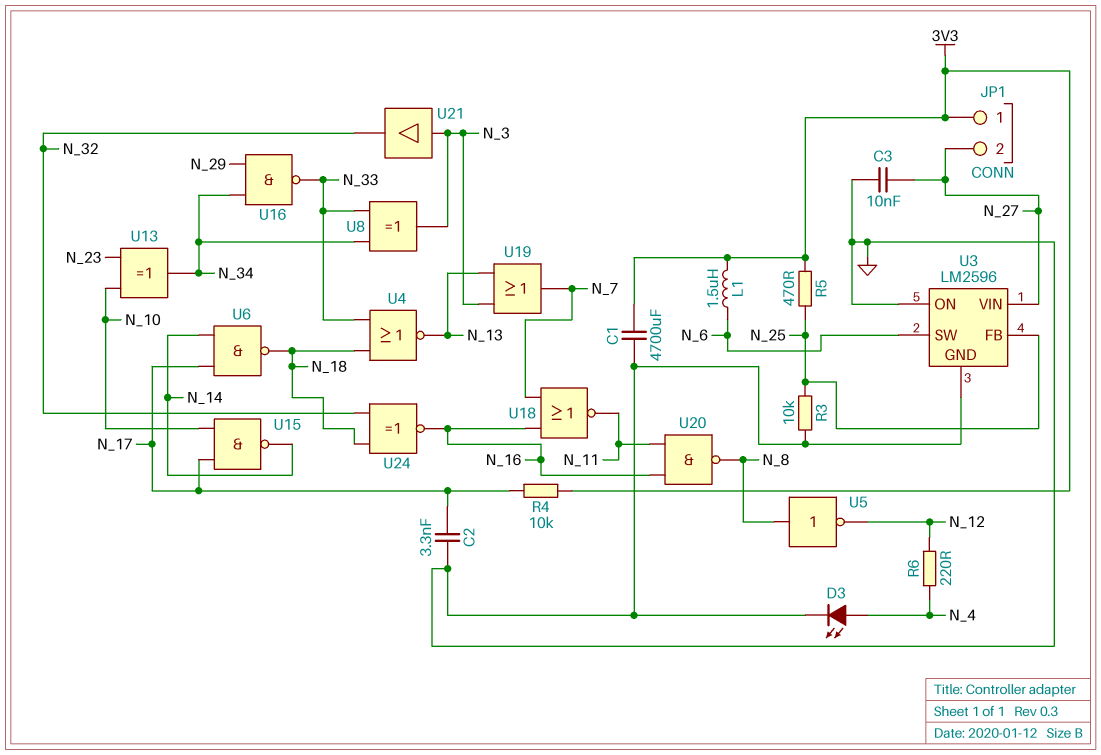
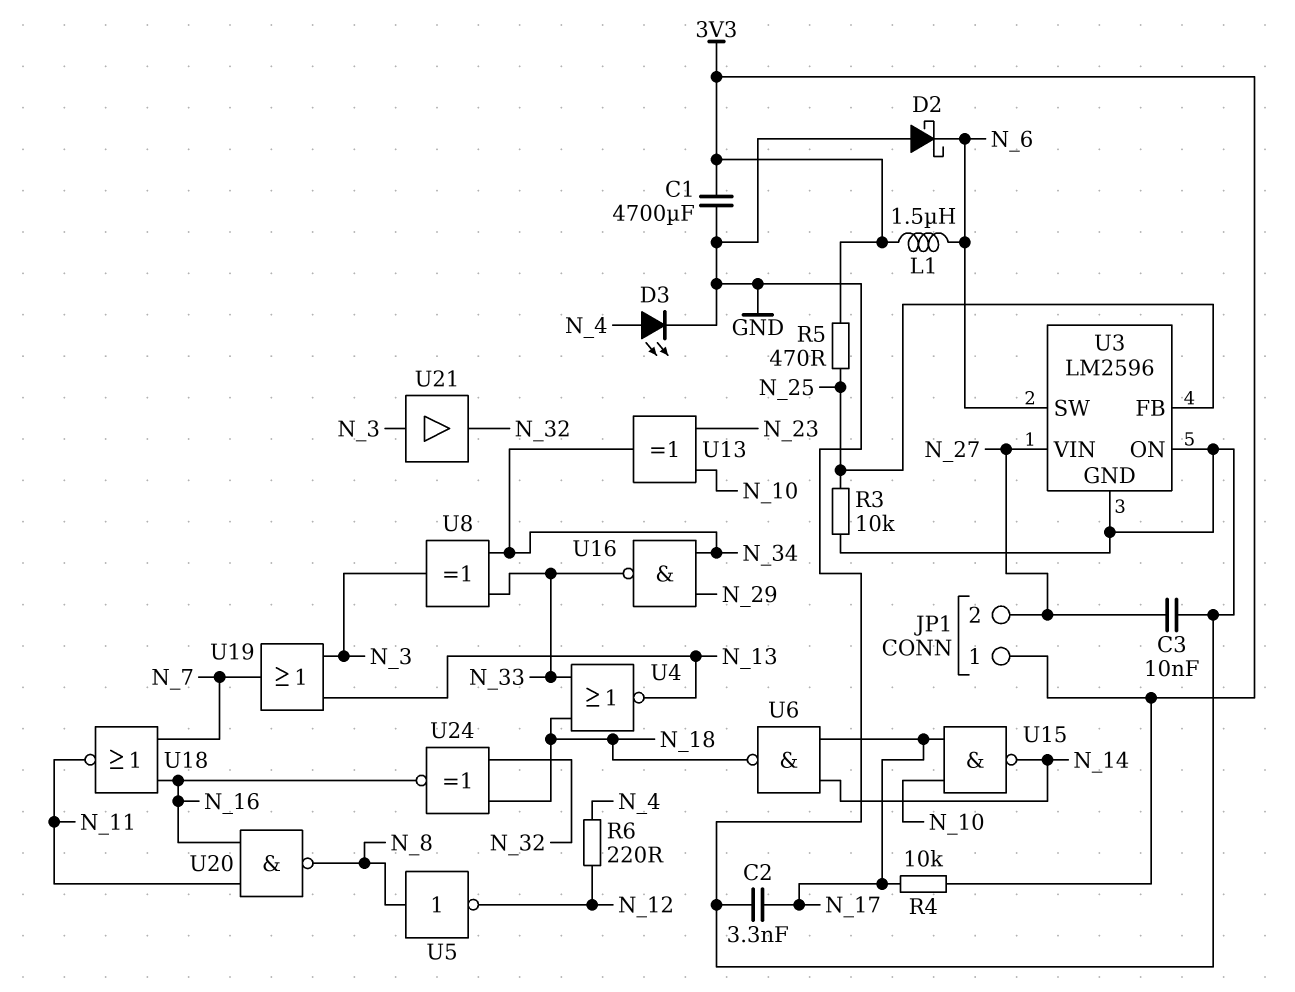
D2: none -> schottky (A GND, K N_6)

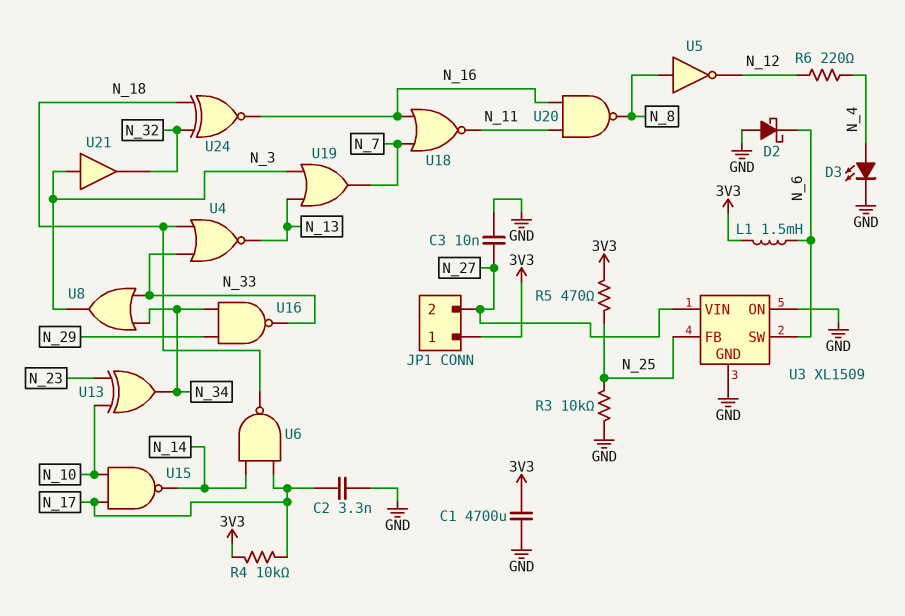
L1: 1.5uH (3V3, N_6) -> 1.5mH (3V3, N_6)
U3: LM2596 -> XL1509
U8: XOR (in N_33, in N_34, out N_3) -> OR (in N_33, in N_34, out N_3)

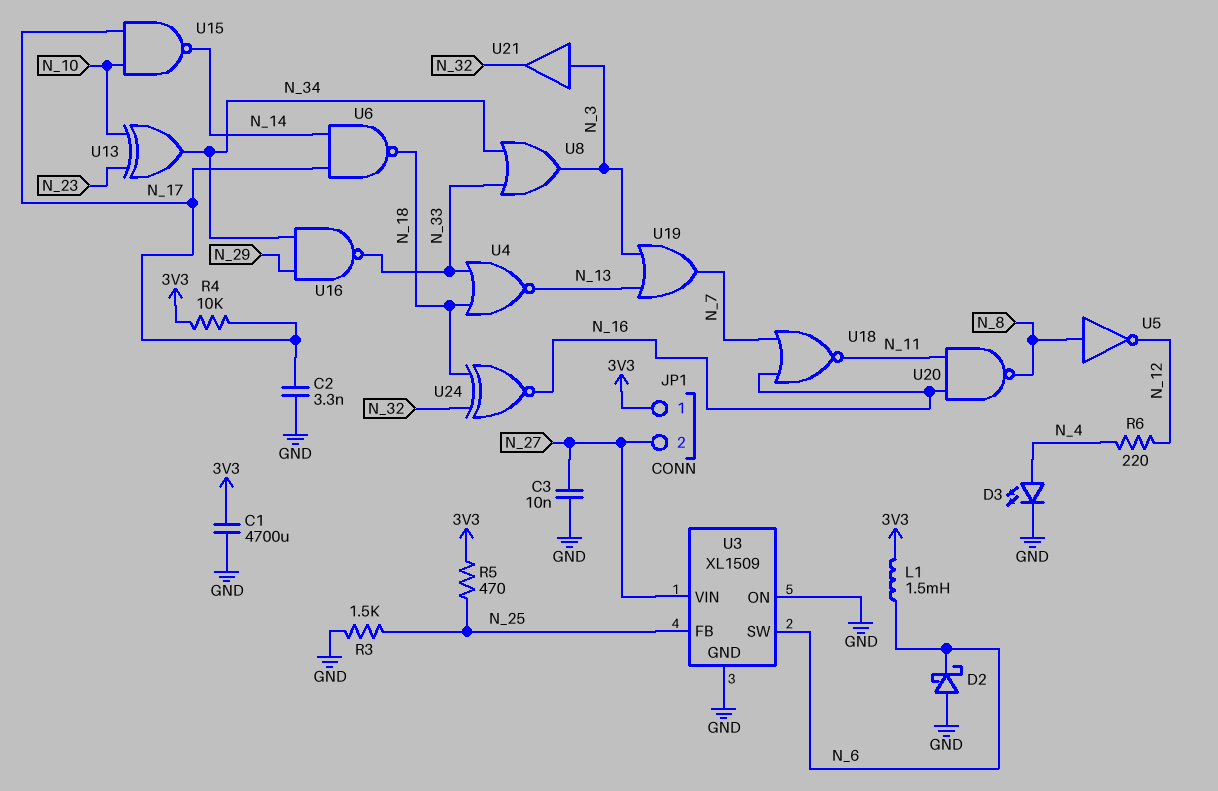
R3: 10k (GND, N_25) -> 1.5k (GND, N_25)

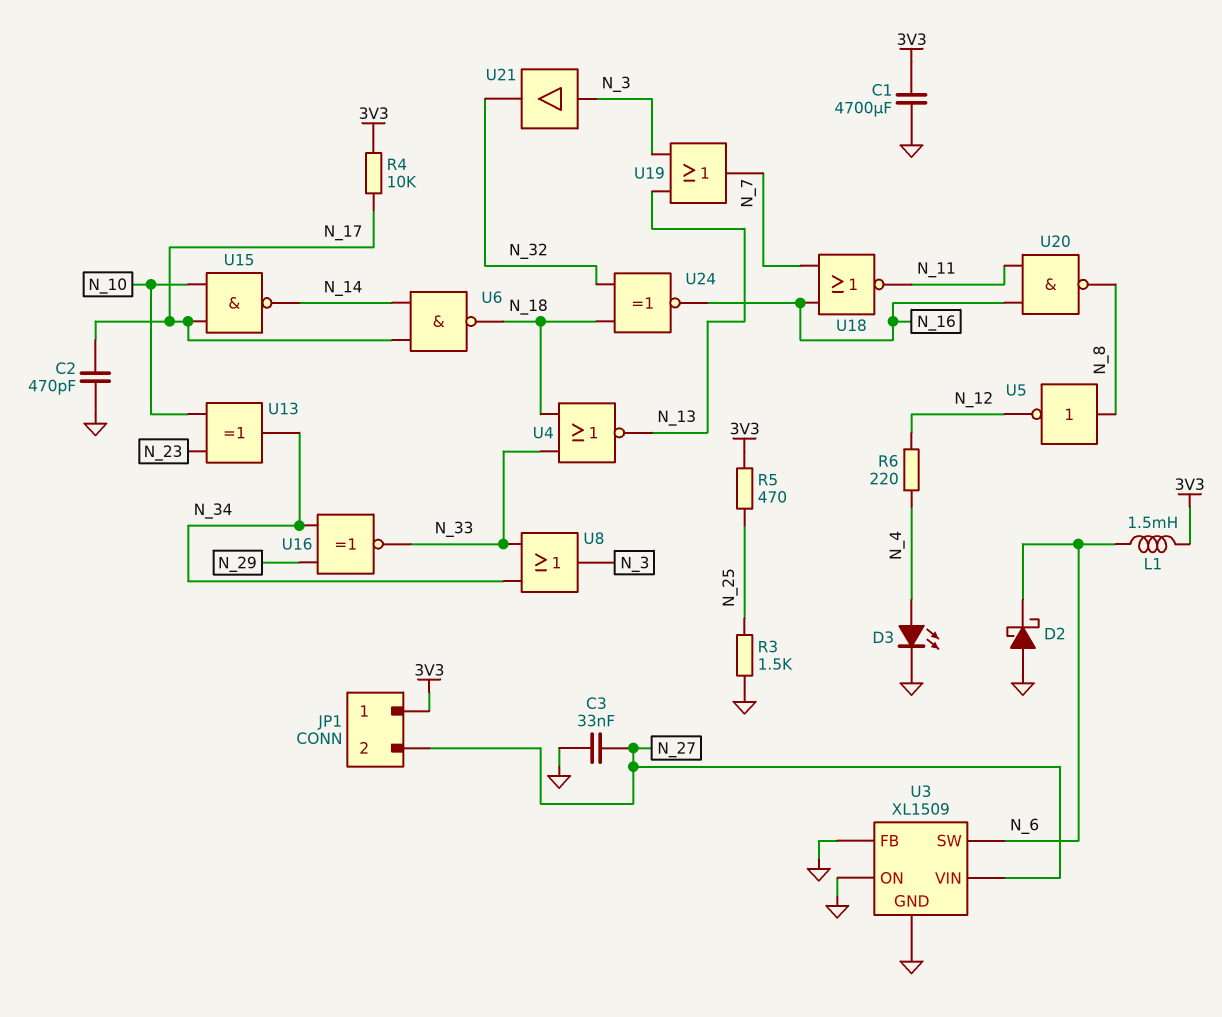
C2: 3.3nF (GND, N_17) -> 470pF (GND, N_17)
C3: 10nF (GND, N_27) -> 33nF (GND, N_27)
U3 pin FB: N_25 -> GND
U16: NAND (in N_29, in N_34, out N_33) -> XNOR (in N_29, in N_34, out N_33)

